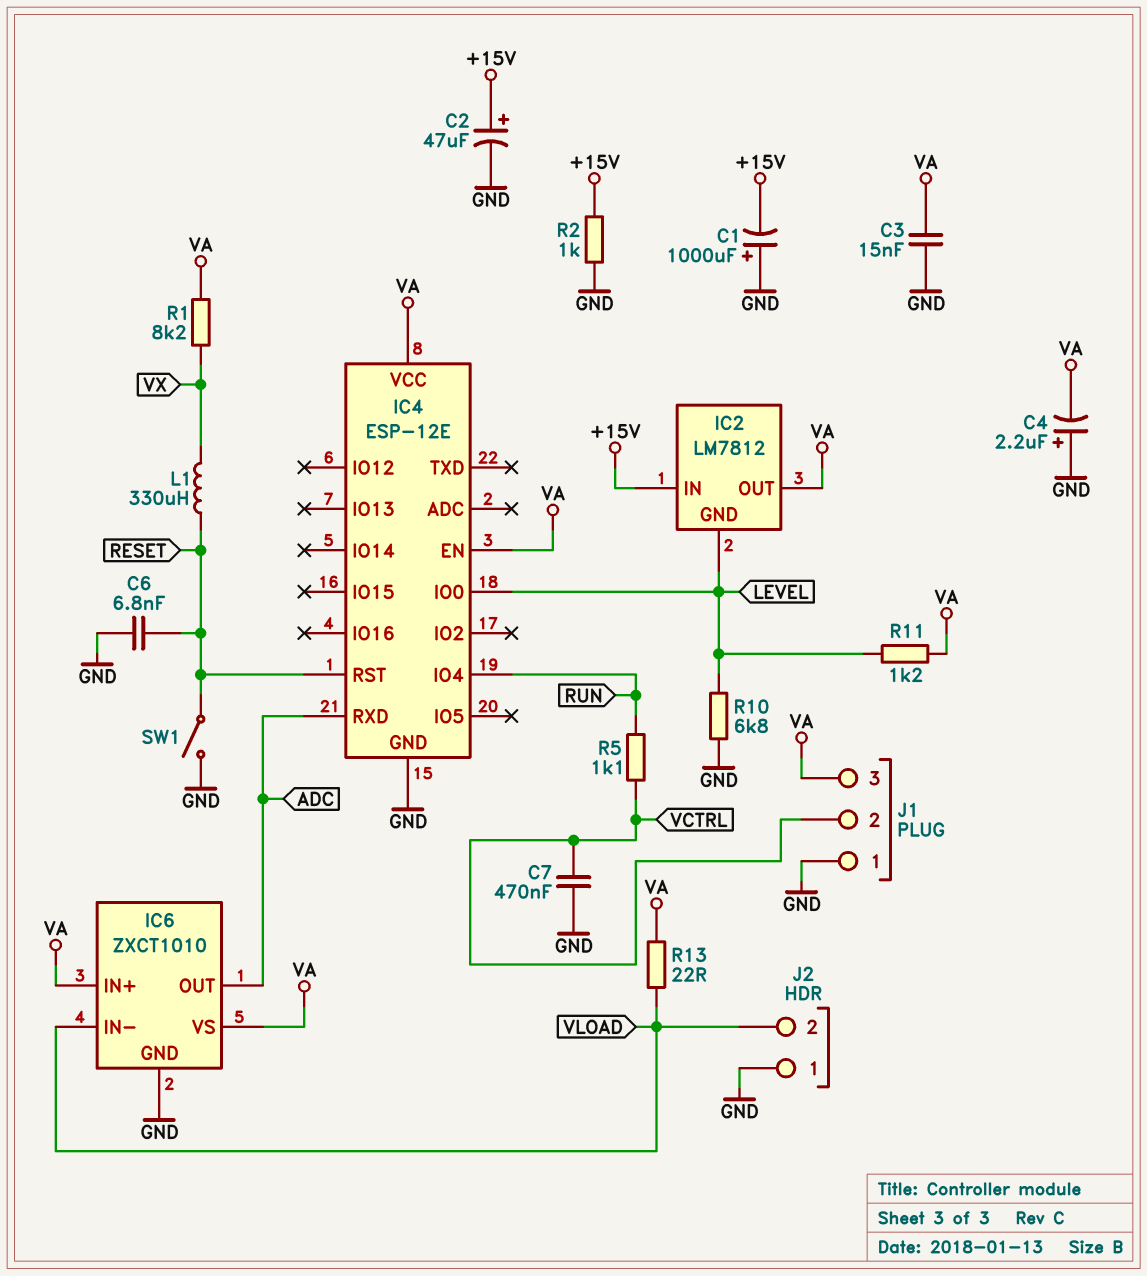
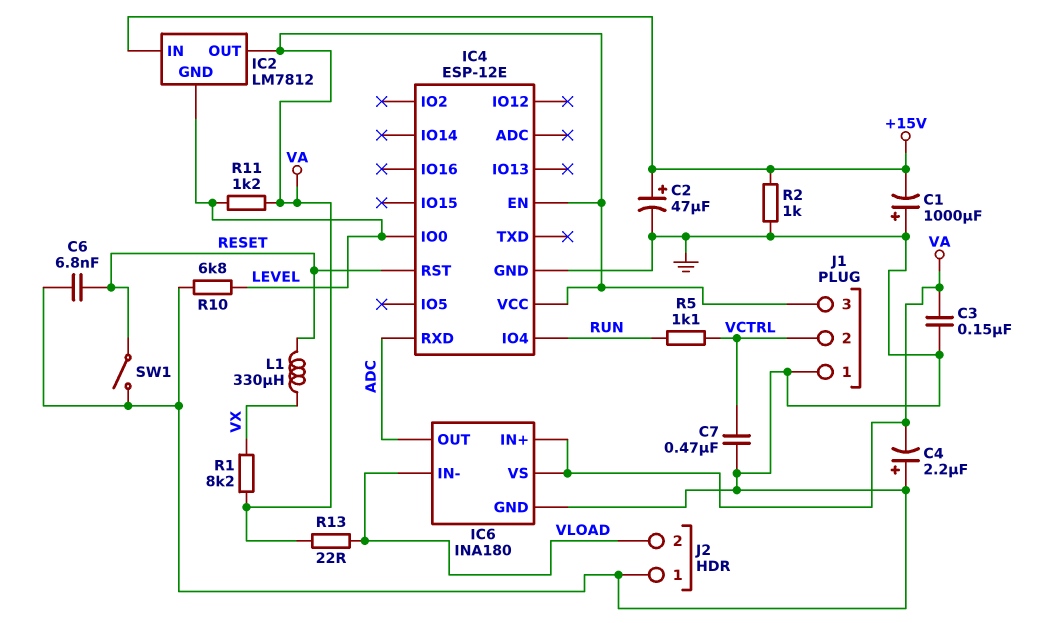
C3: 15nF (GND, VA) -> 150nF (GND, VA)
IC6: ZXCT1010 -> INA180

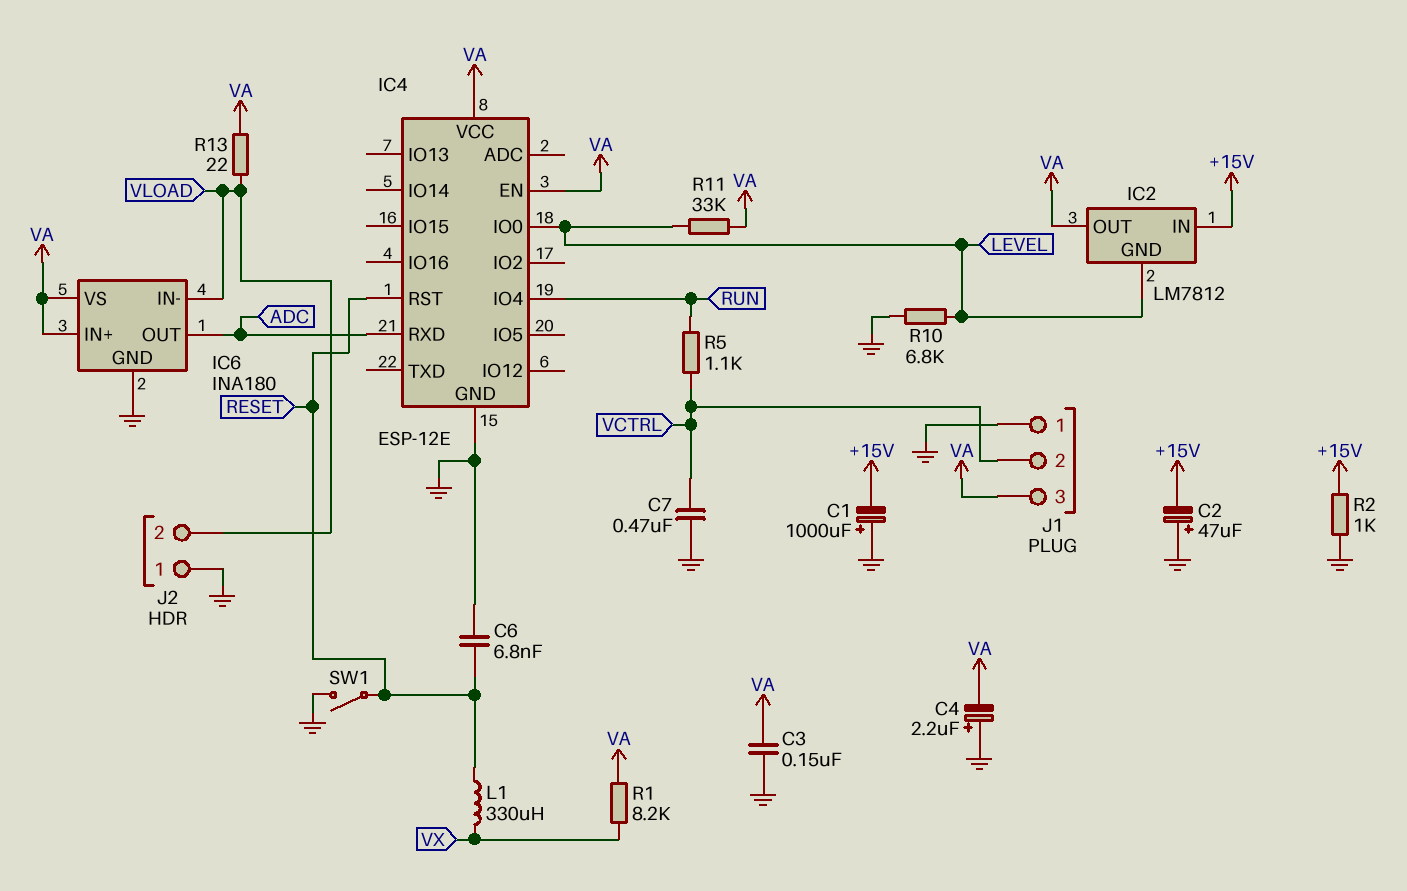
C2: 47uF (plus +15V, minus GND) -> 47uF (plus GND, minus +15V)
R11: 1.2k (LEVEL, VA) -> 33k (LEVEL, VA)

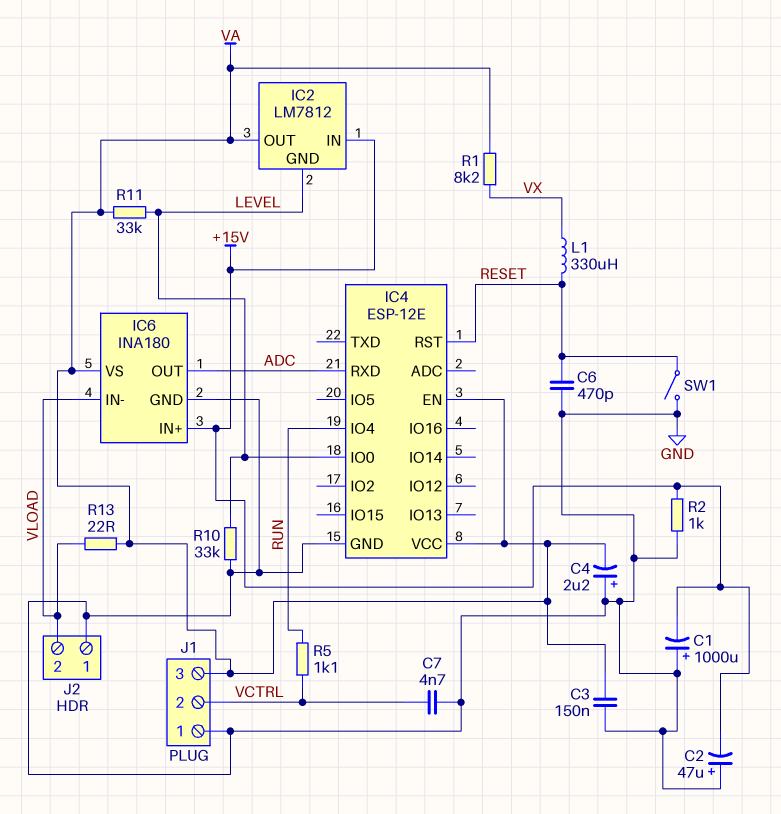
C6: 6.8nF (GND, RESET) -> 470pF (GND, RESET)
C7: 470nF (GND, VCTRL) -> 4.7nF (GND, VCTRL)
IC6 pin IN+: VA -> +15V
R10: 6.8k (GND, LEVEL) -> 33k (GND, LEVEL)

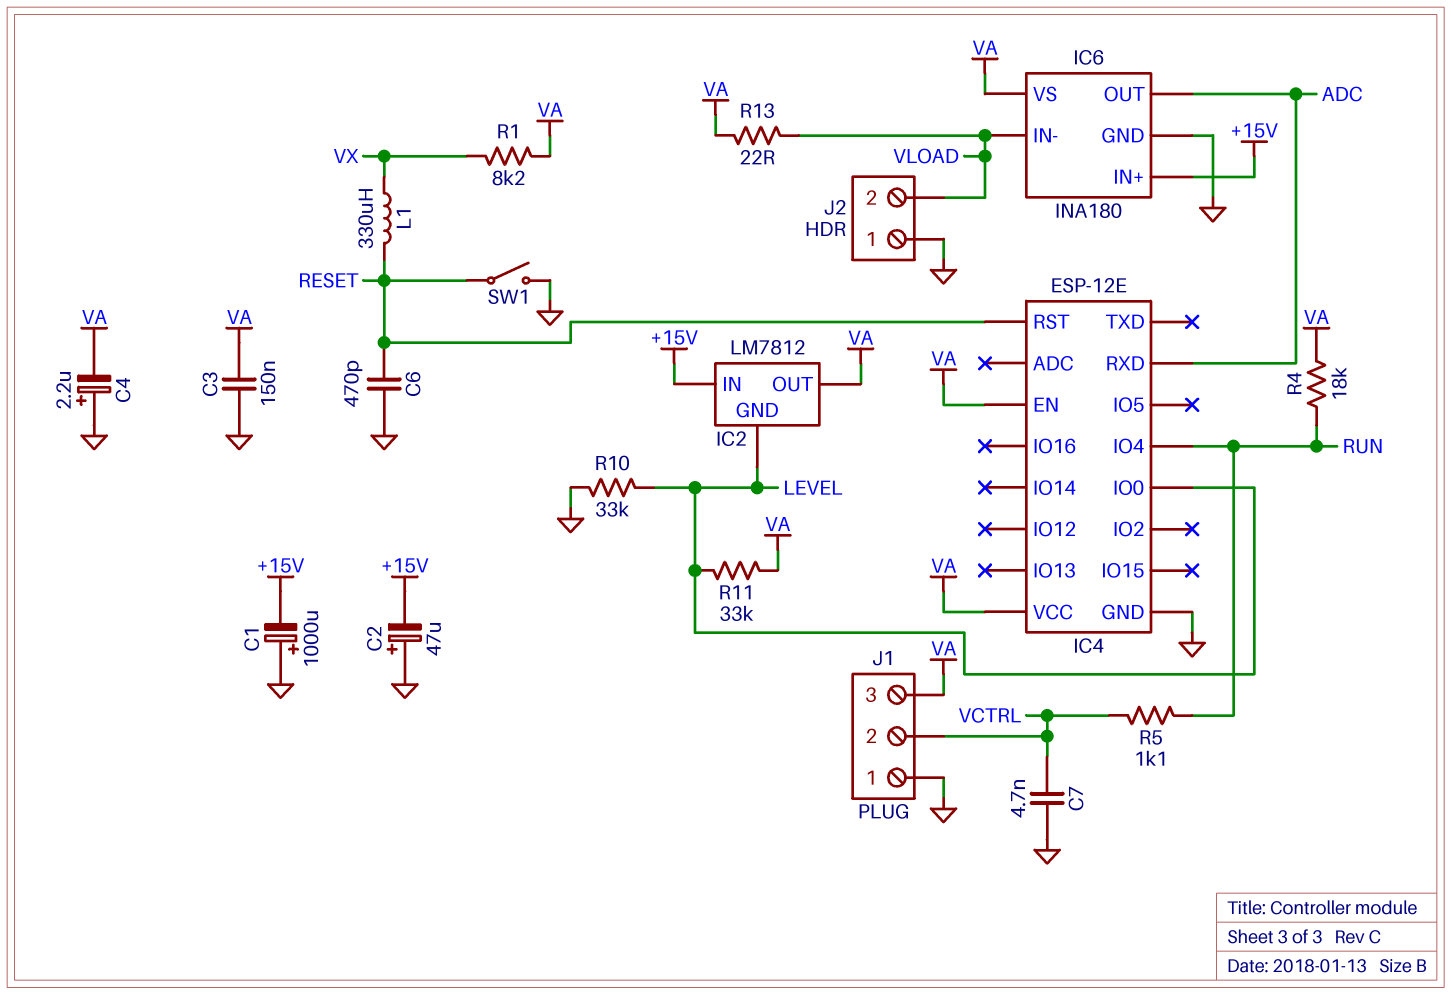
R2: 1k (+15V, GND) -> none
R4: none -> 18k (RUN, VA)

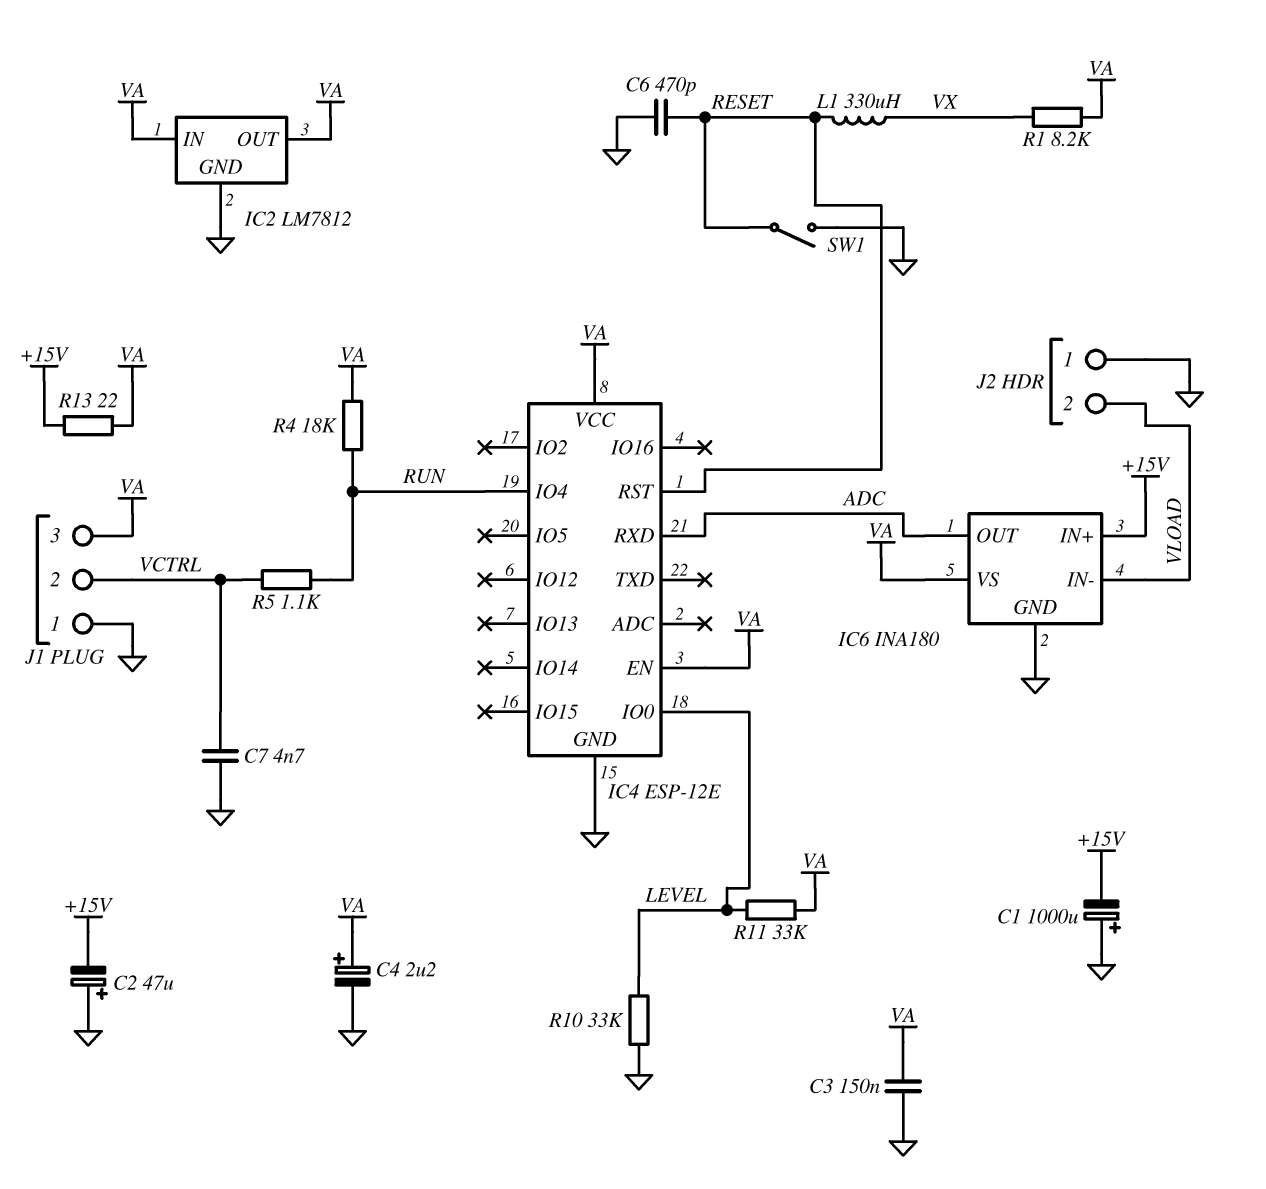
C4: 2.2uF (plus GND, minus VA) -> 2.2uF (plus VA, minus GND)
IC2 pin GND: LEVEL -> GND
IC2 pin IN: +15V -> VA
R13: 22 (VA, VLOAD) -> 22 (+15V, VA)

